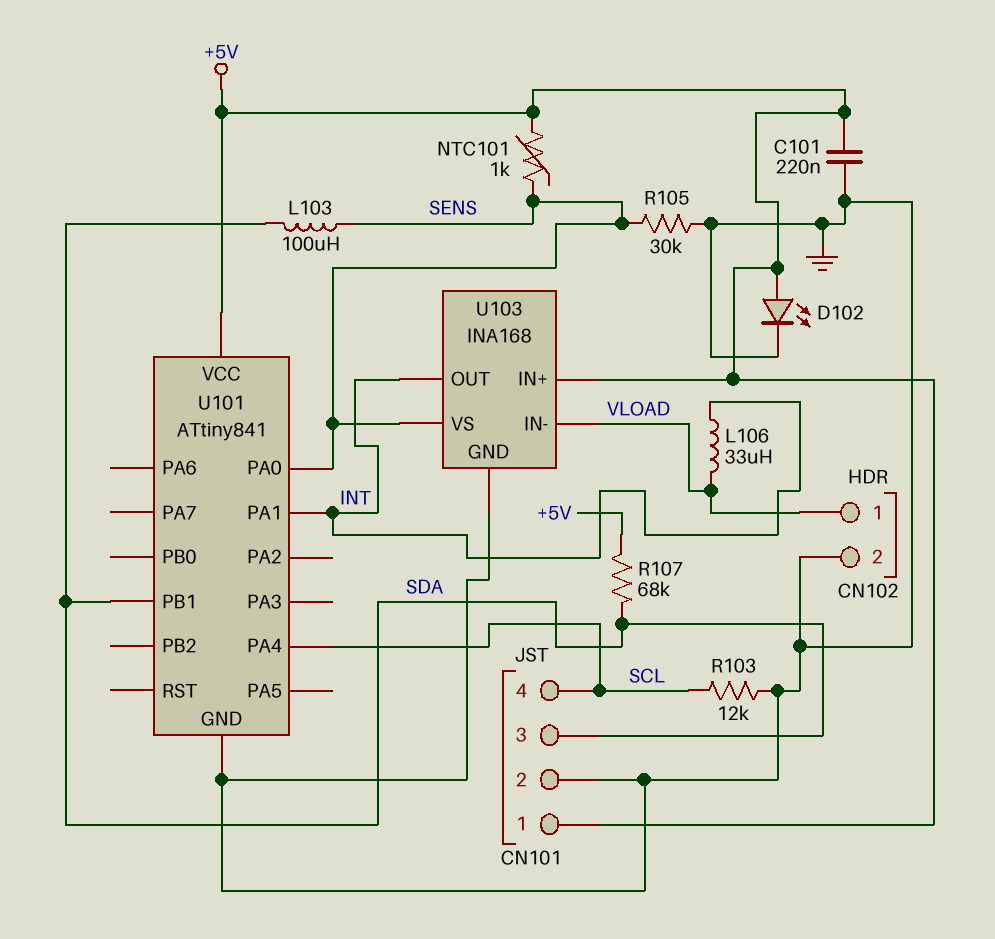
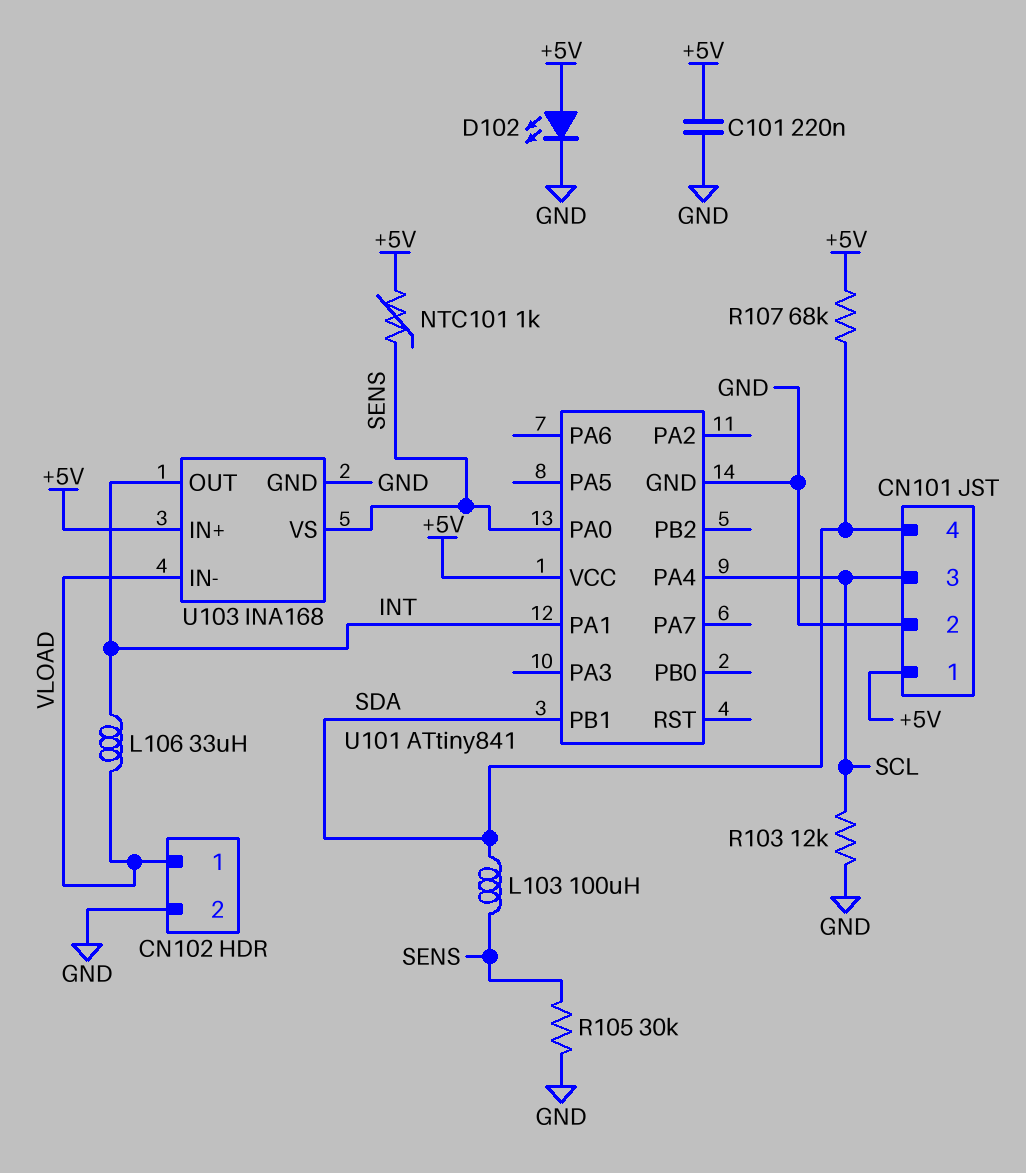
CN101 pin 3: SDA -> SCL
CN101 pin 4: SCL -> SDA

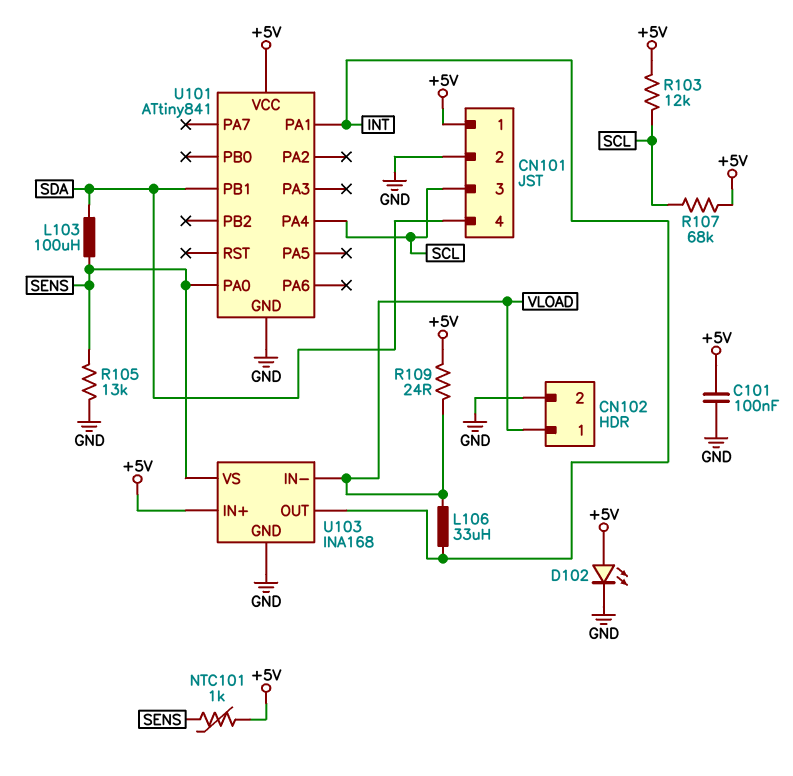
C101: 220nF (+5V, GND) -> 100nF (+5V, GND)
R103: 12k (GND, SCL) -> 12k (+5V, SCL)
R105: 30k (GND, SENS) -> 13k (GND, SENS)
R107: 68k (+5V, SDA) -> 68k (+5V, SCL)
R109: none -> 24 (+5V, VLOAD)

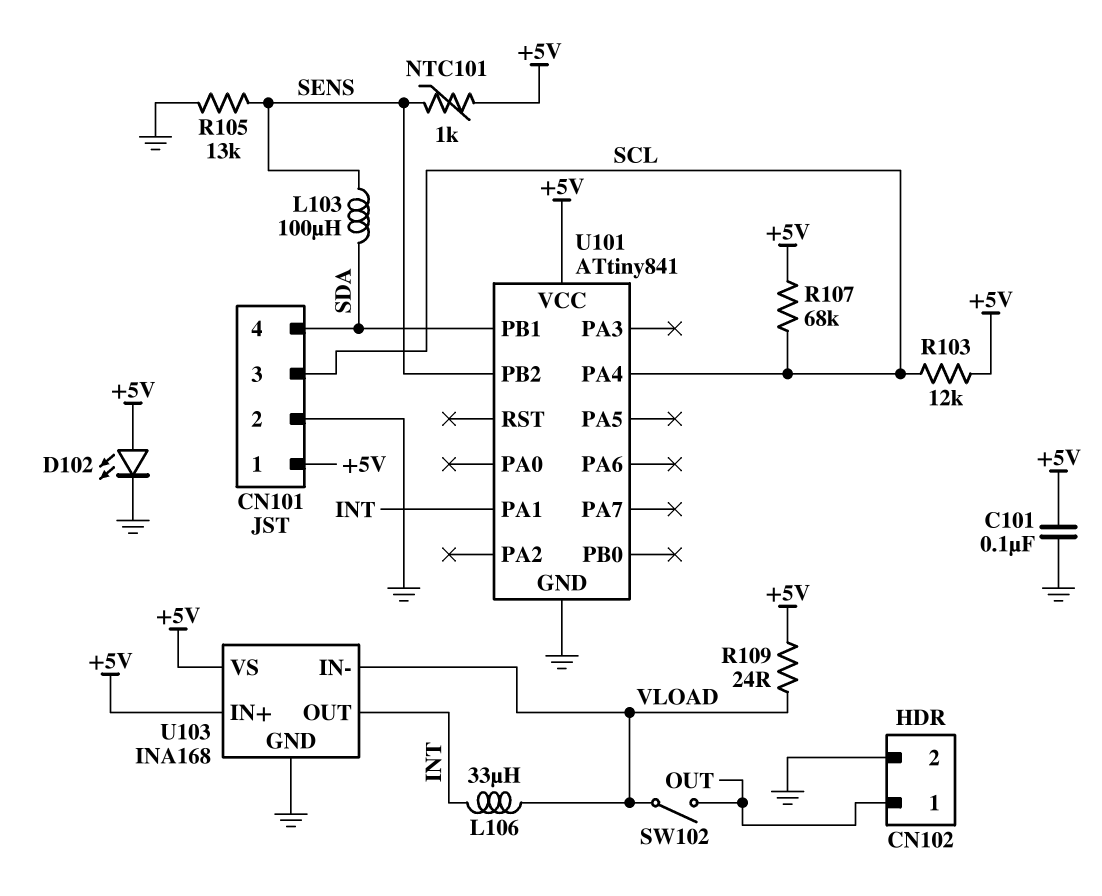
CN102 pin 1: VLOAD -> OUT
SW102: none -> switch (OUT, VLOAD)
U101 pin PA0: SENS -> none
U101 pin PB2: none -> SENS
U103 pin VS: SENS -> +5V

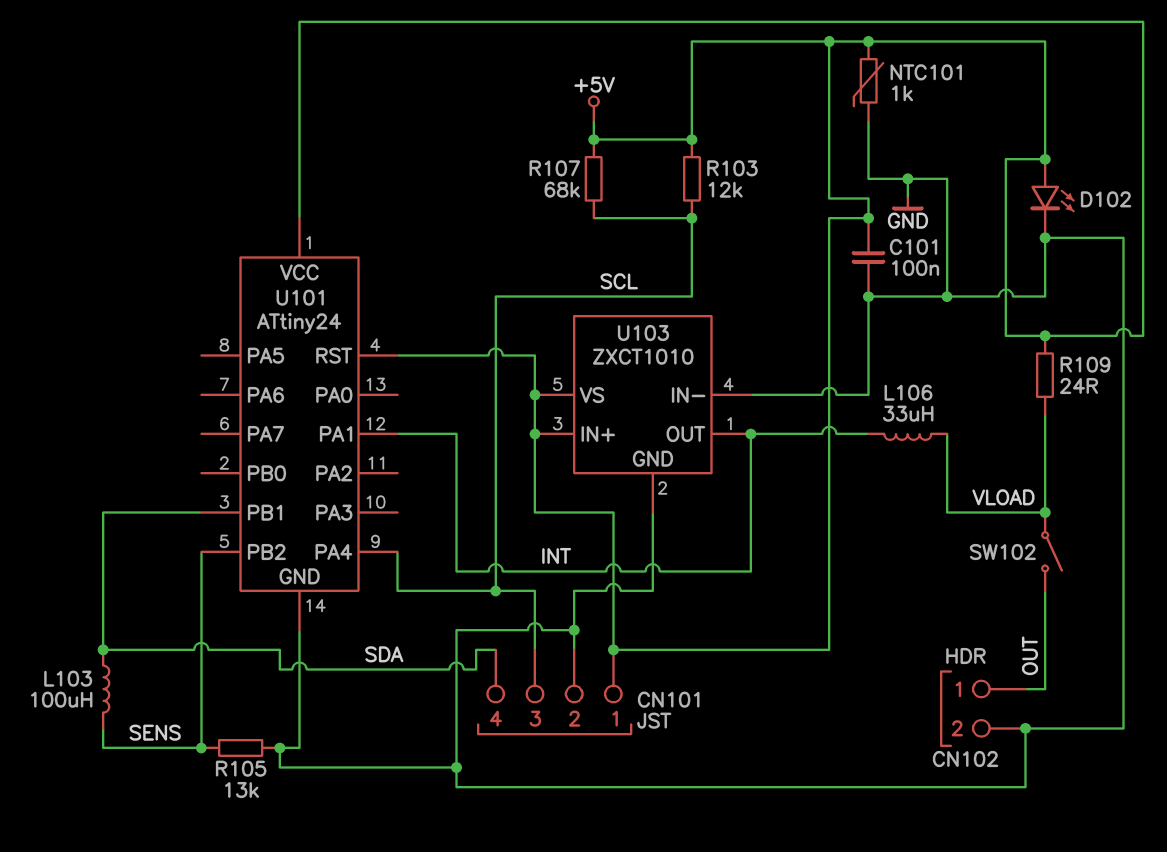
NTC101: 1k (+5V, SENS) -> 1k (+5V, GND)
U101: ATtiny841 -> ATtiny24
U101 pin RST: none -> +5V
U103: INA168 -> ZXCT1010
U103 pin IN-: VLOAD -> GND

